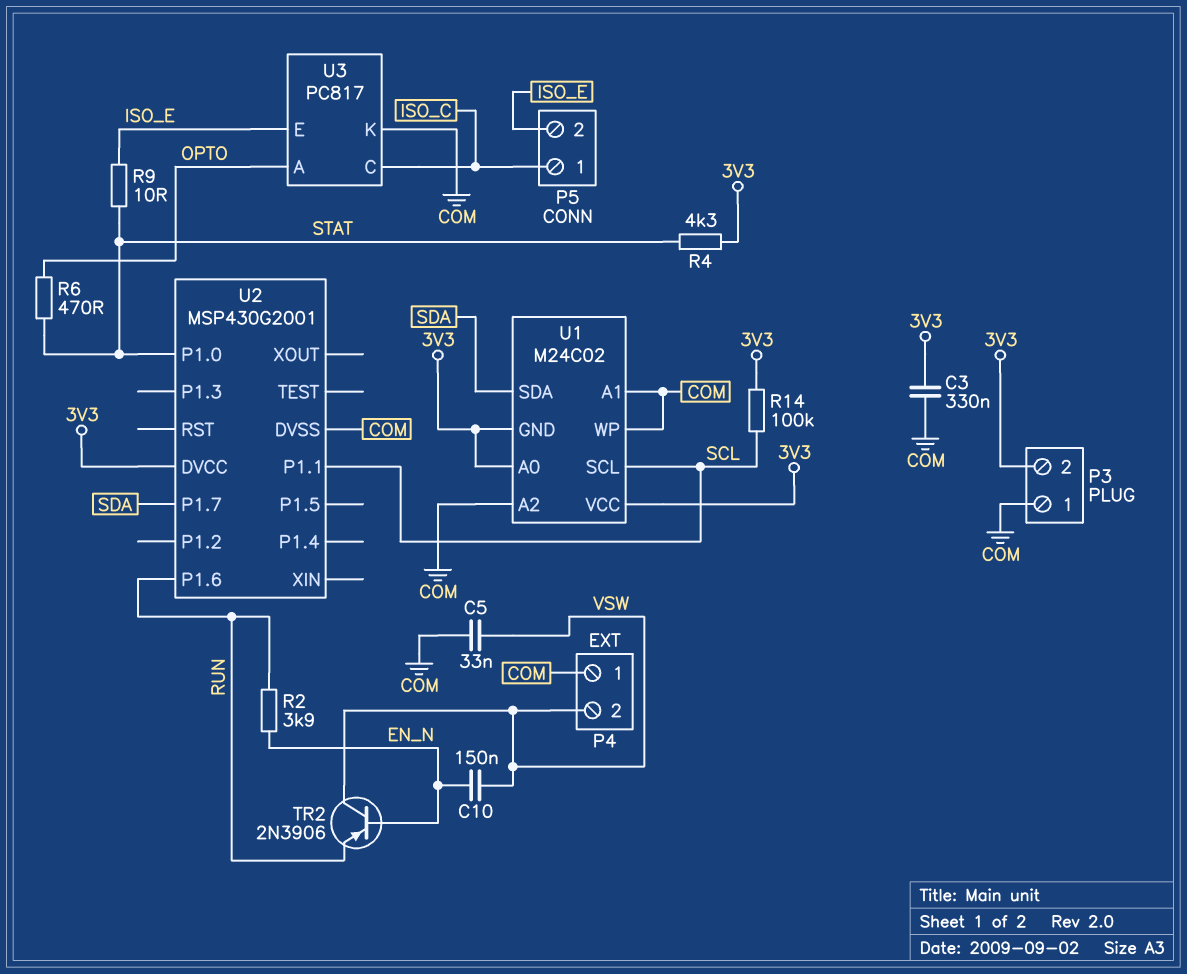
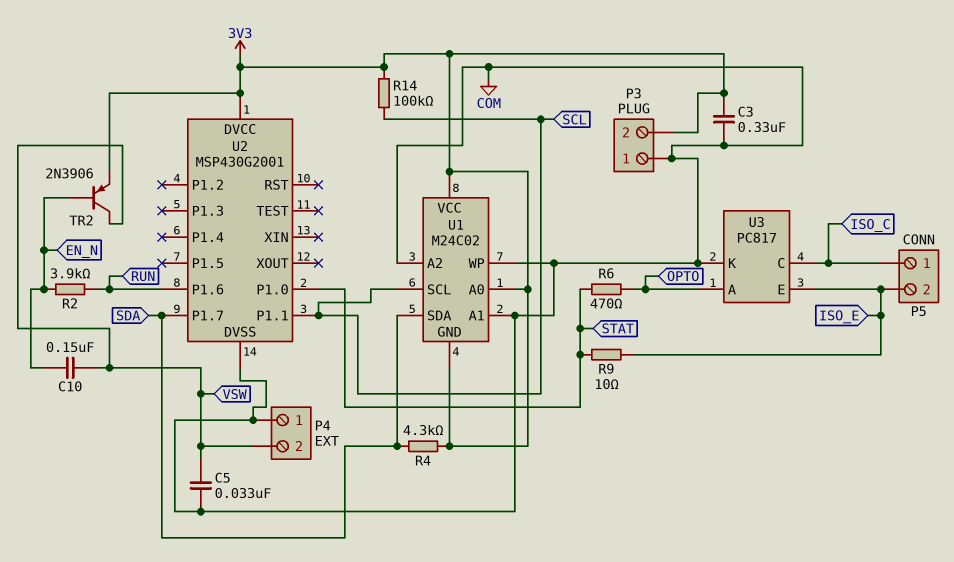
R4: 4.3k (3V3, STAT) -> 4.3k (3V3, SDA)
TR2: PNP 2N3906 (B EN_N, C VSW, E RUN) -> PNP 2N3906 (B EN_N, C VSW, E 3V3)

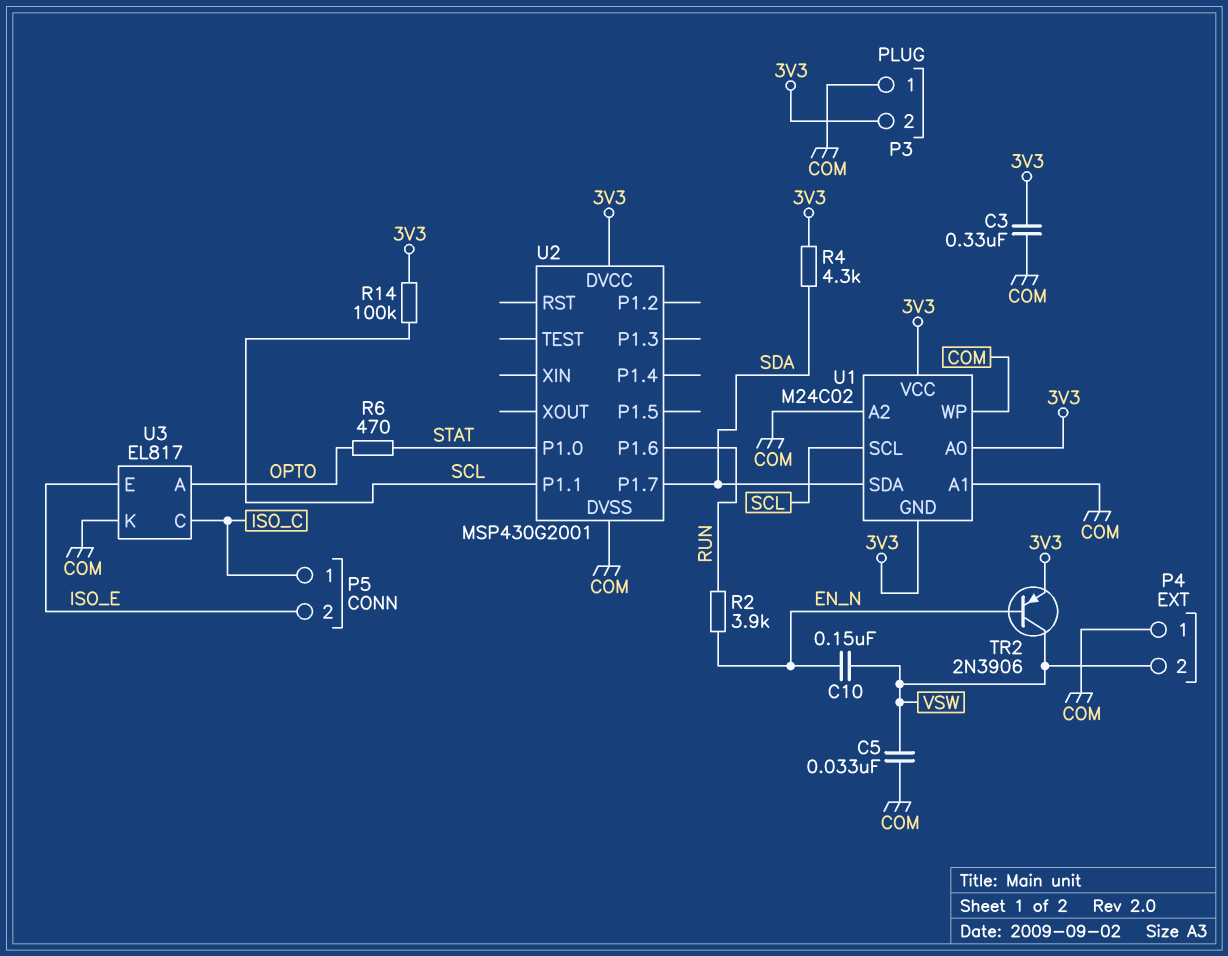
R9: 10 (ISO_E, STAT) -> none
U3: PC817 -> EL817

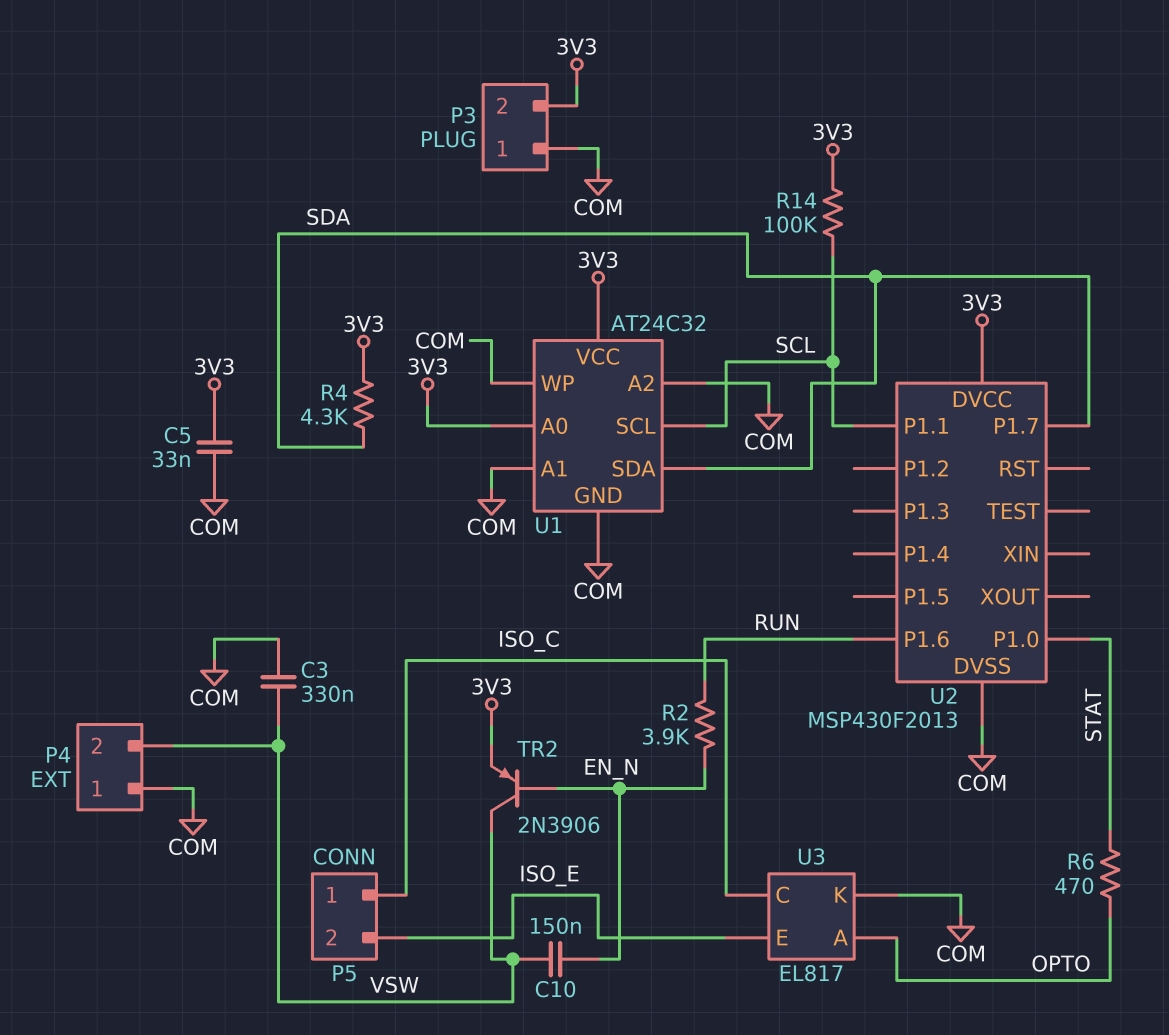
C3: 330nF (3V3, COM) -> 330nF (COM, VSW)
C5: 33nF (COM, VSW) -> 33nF (3V3, COM)
U1: M24C02 -> AT24C32
U1 pin GND: 3V3 -> COM
U2: MSP430G2001 -> MSP430F2013

